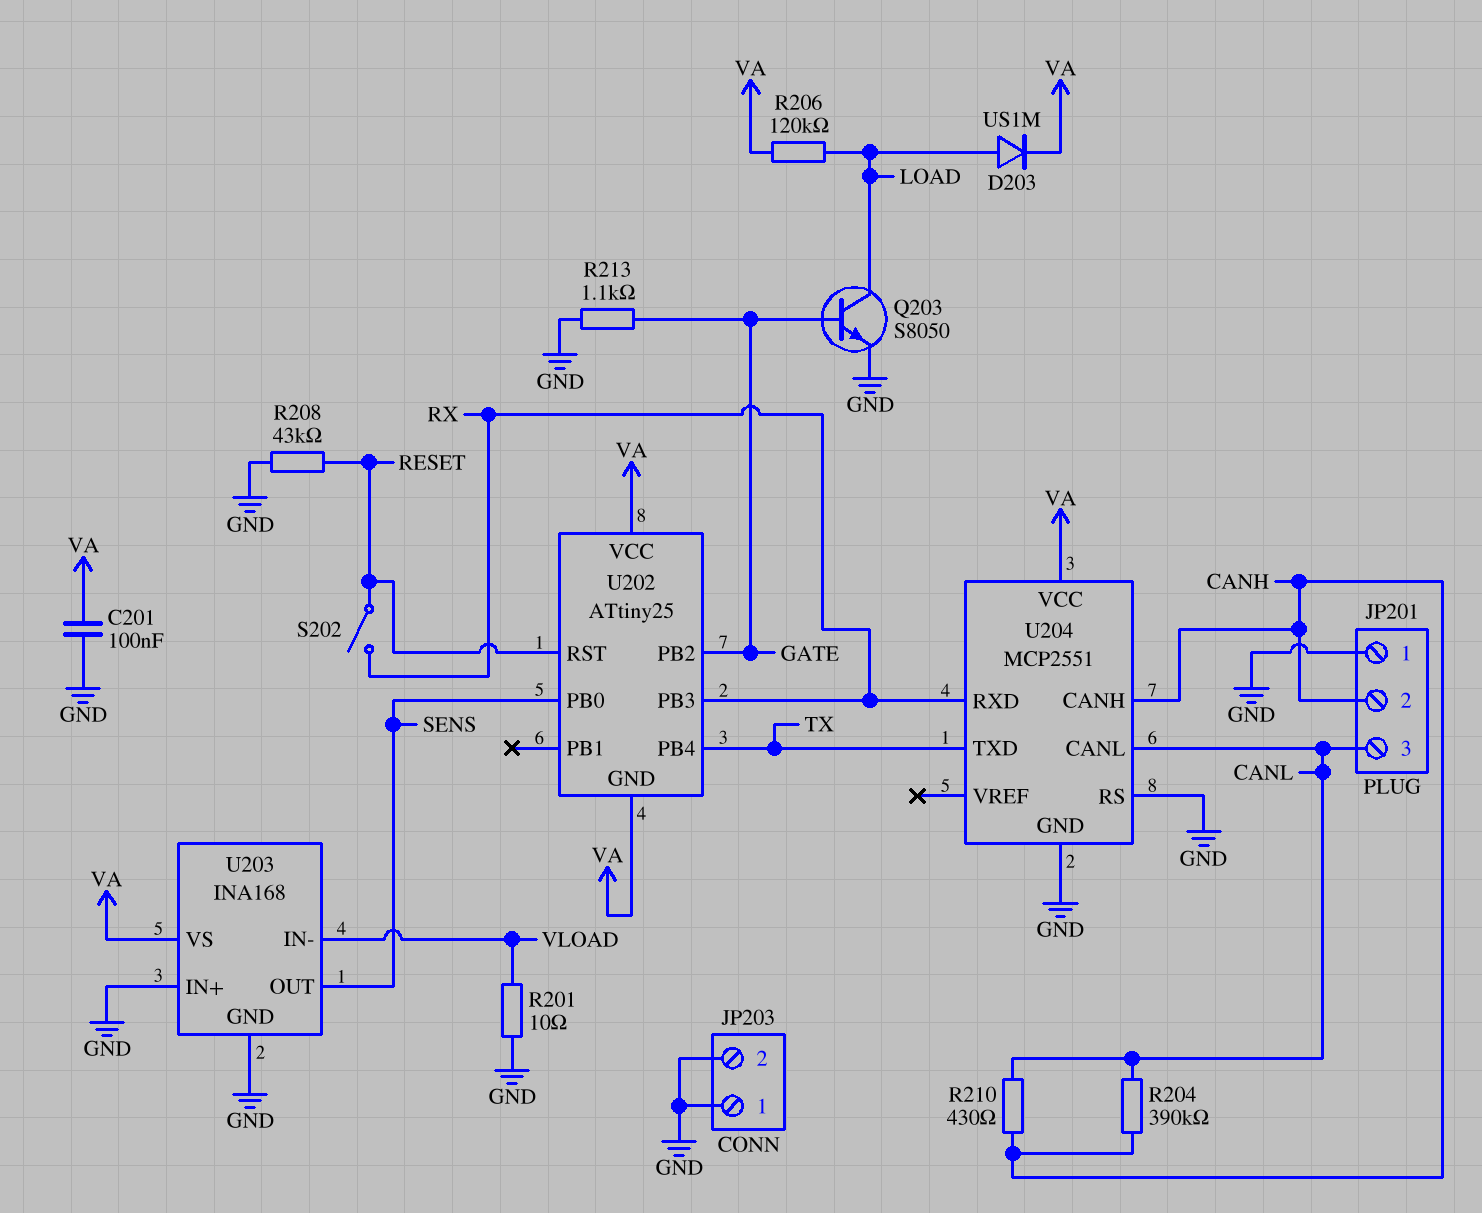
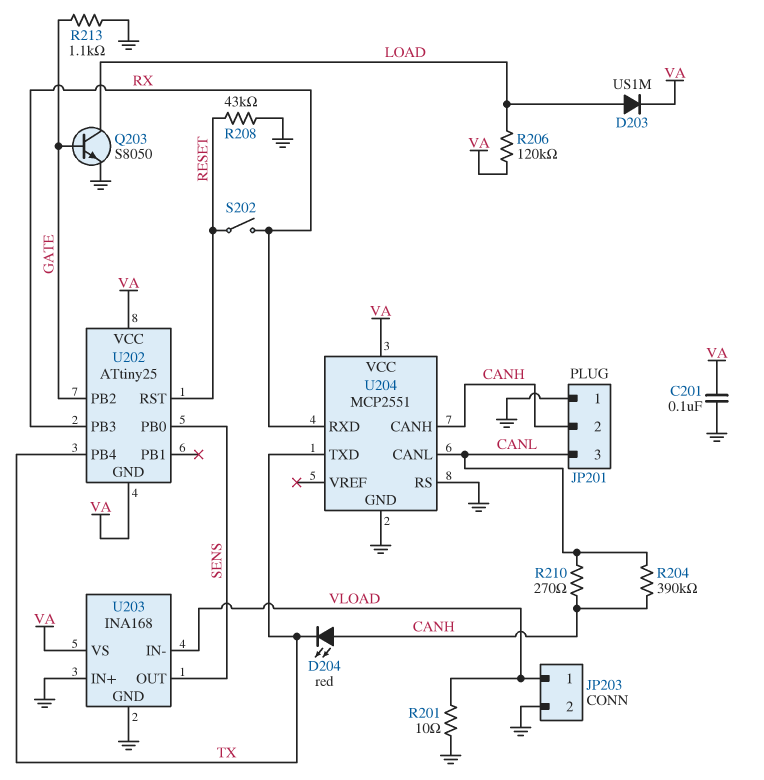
D204: none -> LED red (A CANH, K TX)
JP203 pin 1: GND -> VLOAD
R210: 430 (CANH, CANL) -> 270 (CANH, CANL)

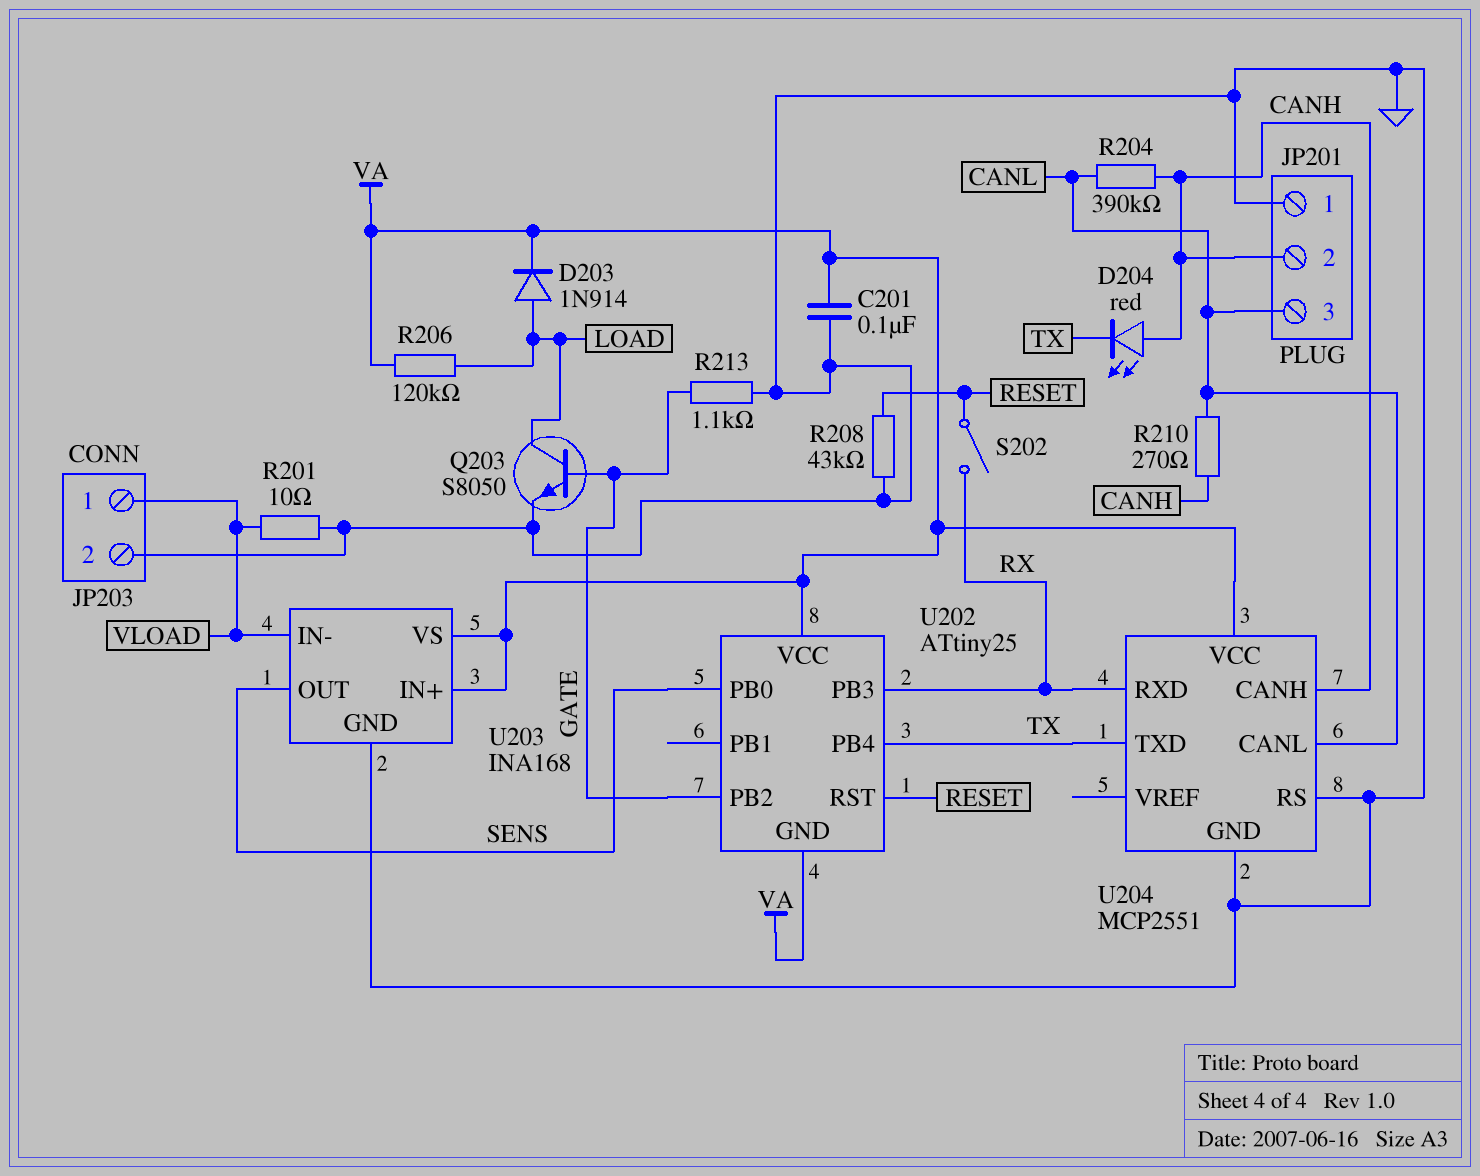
D203: diode US1M (A LOAD, K VA) -> diode 1N914 (A LOAD, K VA)
U203 pin IN+: GND -> VA

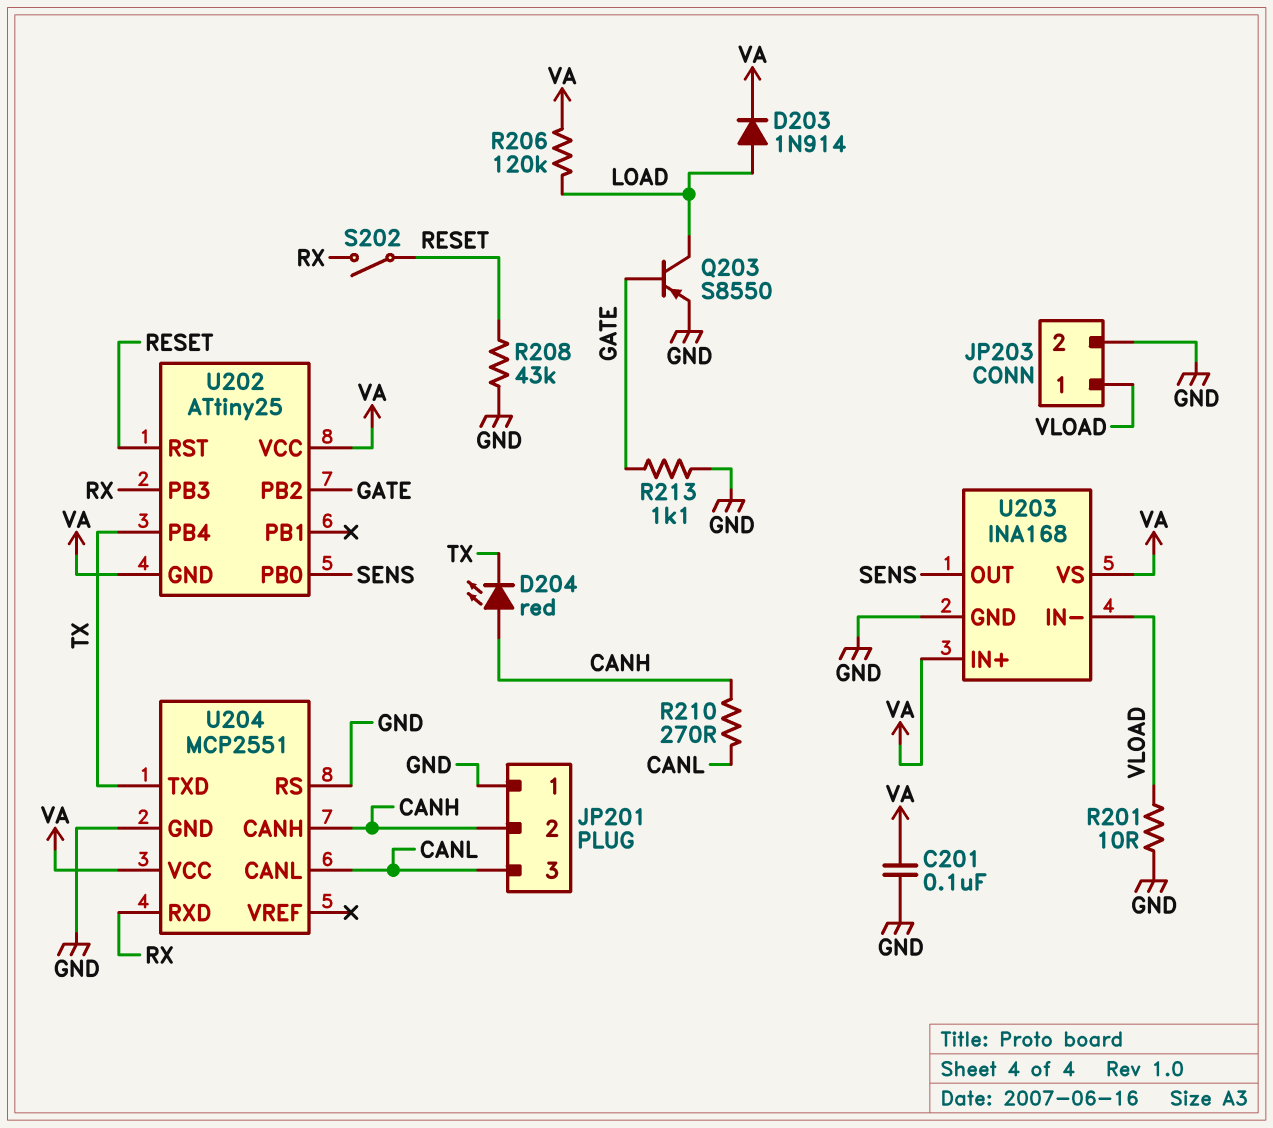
Q203: NPN S8050 (B GATE, C LOAD, E GND) -> PNP S8550 (B GATE, C LOAD, E GND)
R204: 390k (CANH, CANL) -> none

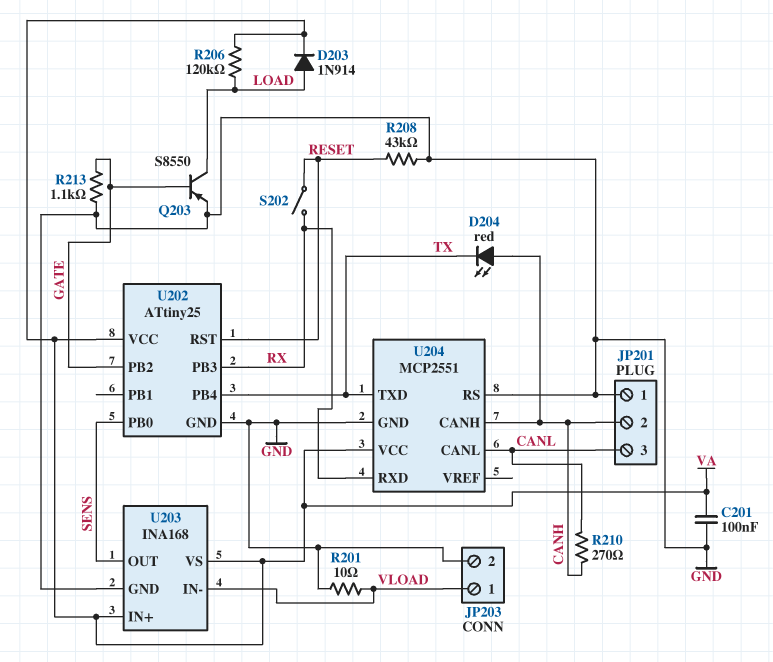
U202 pin GND: VA -> GND

